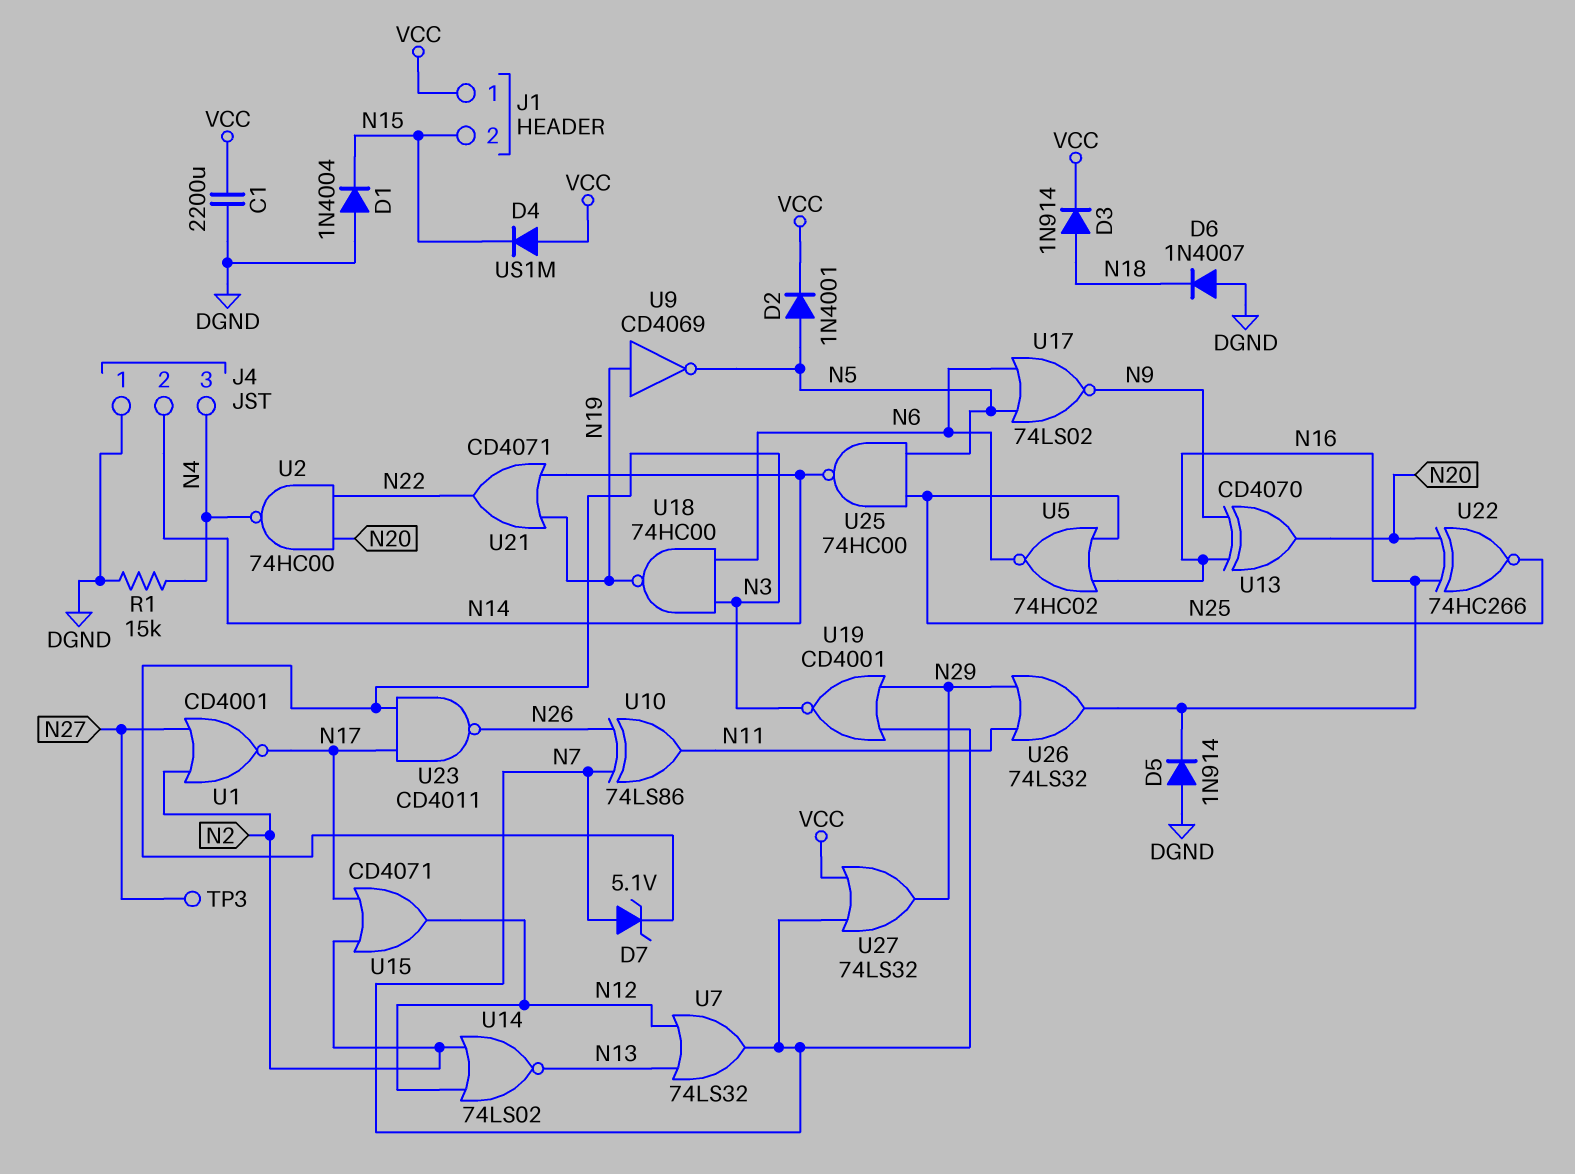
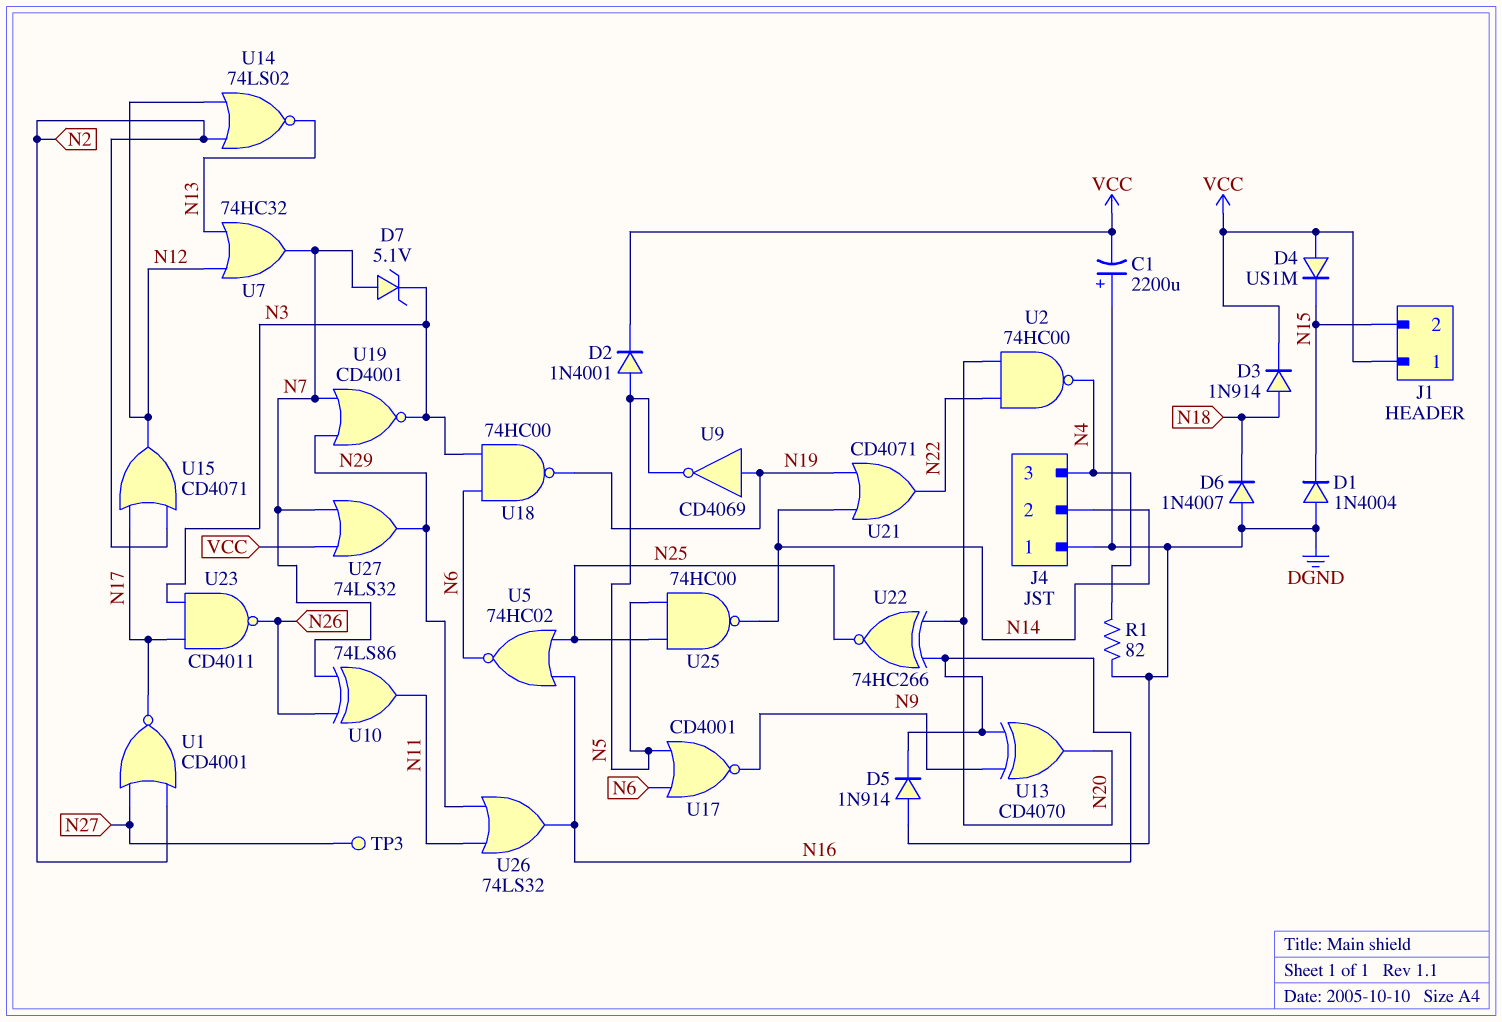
C1: 2200uF (DGND, VCC) -> 2200uF (plus DGND, minus VCC)
R1: 15k (DGND, N4) -> 82 (DGND, N4)
U7: OR 74LS32 (in N12, in N13, out N7) -> OR 74HC32 (in N12, in N13, out N7)
U17: NOR 74LS02 (in N5, in N6, out N9) -> NOR CD4001 (in N5, in N6, out N9)

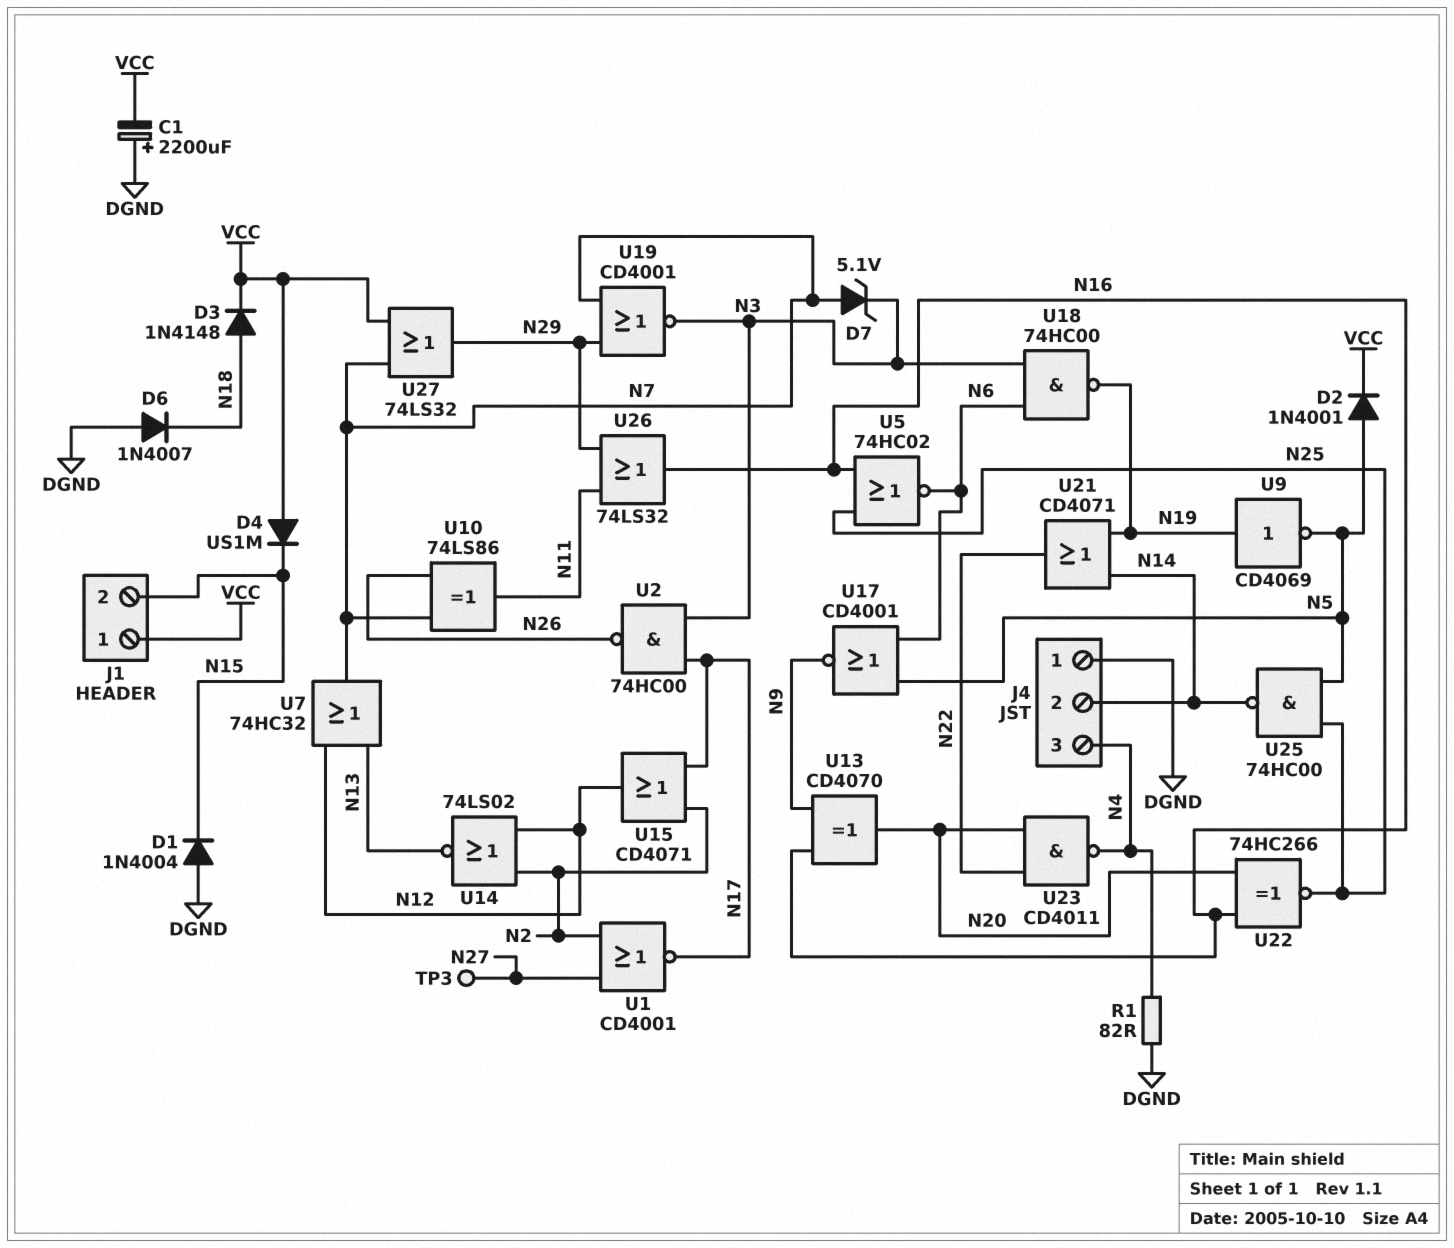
D3: diode 1N914 (A N18, K VCC) -> diode 1N4148 (A N18, K VCC)
D5: diode 1N914 (A DGND, K N16) -> none
U2: NAND 74HC00 (in N20, in N22, out N4) -> NAND 74HC00 (in N3, in N17, out N26)
U23: NAND CD4011 (in N3, in N17, out N26) -> NAND CD4011 (in N20, in N22, out N4)

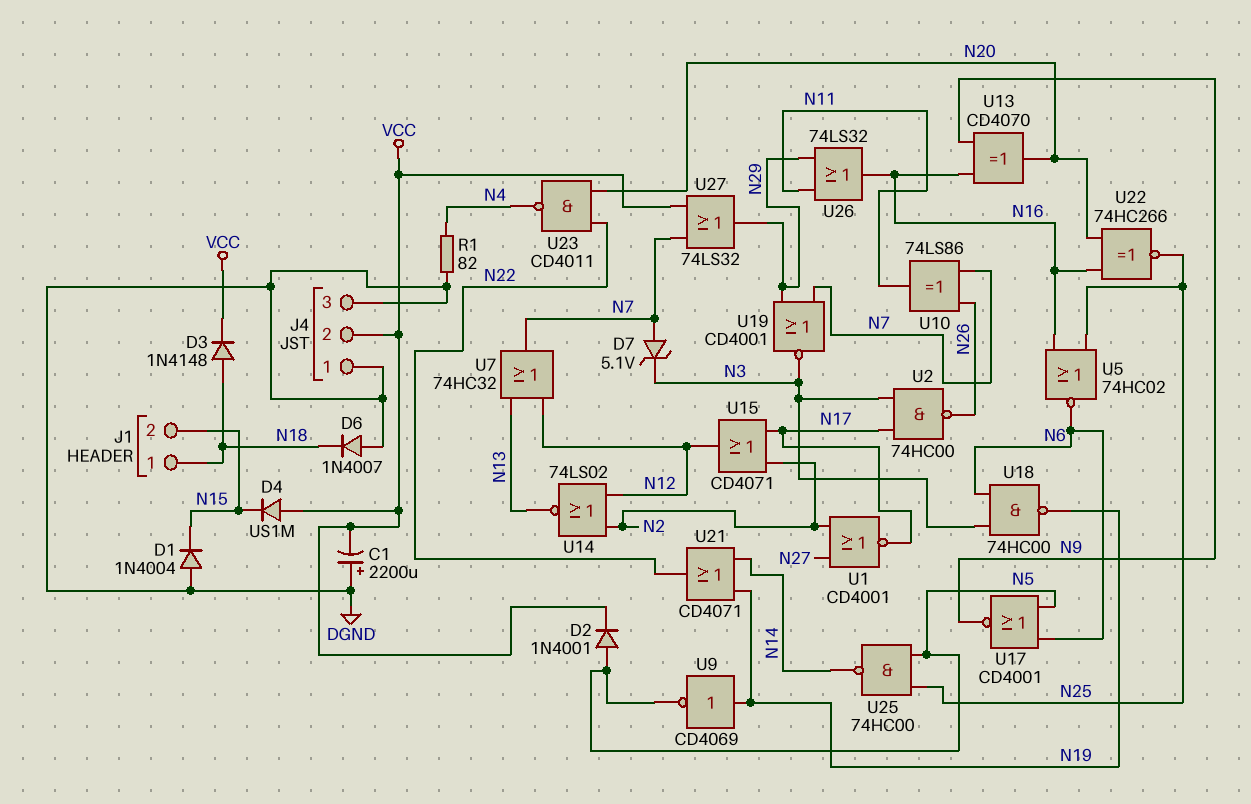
J1 pin 1: VCC -> N18
J4 pin 2: N14 -> VCC
J4 pin 3: N4 -> DGND
TP3: test point (N27) -> none

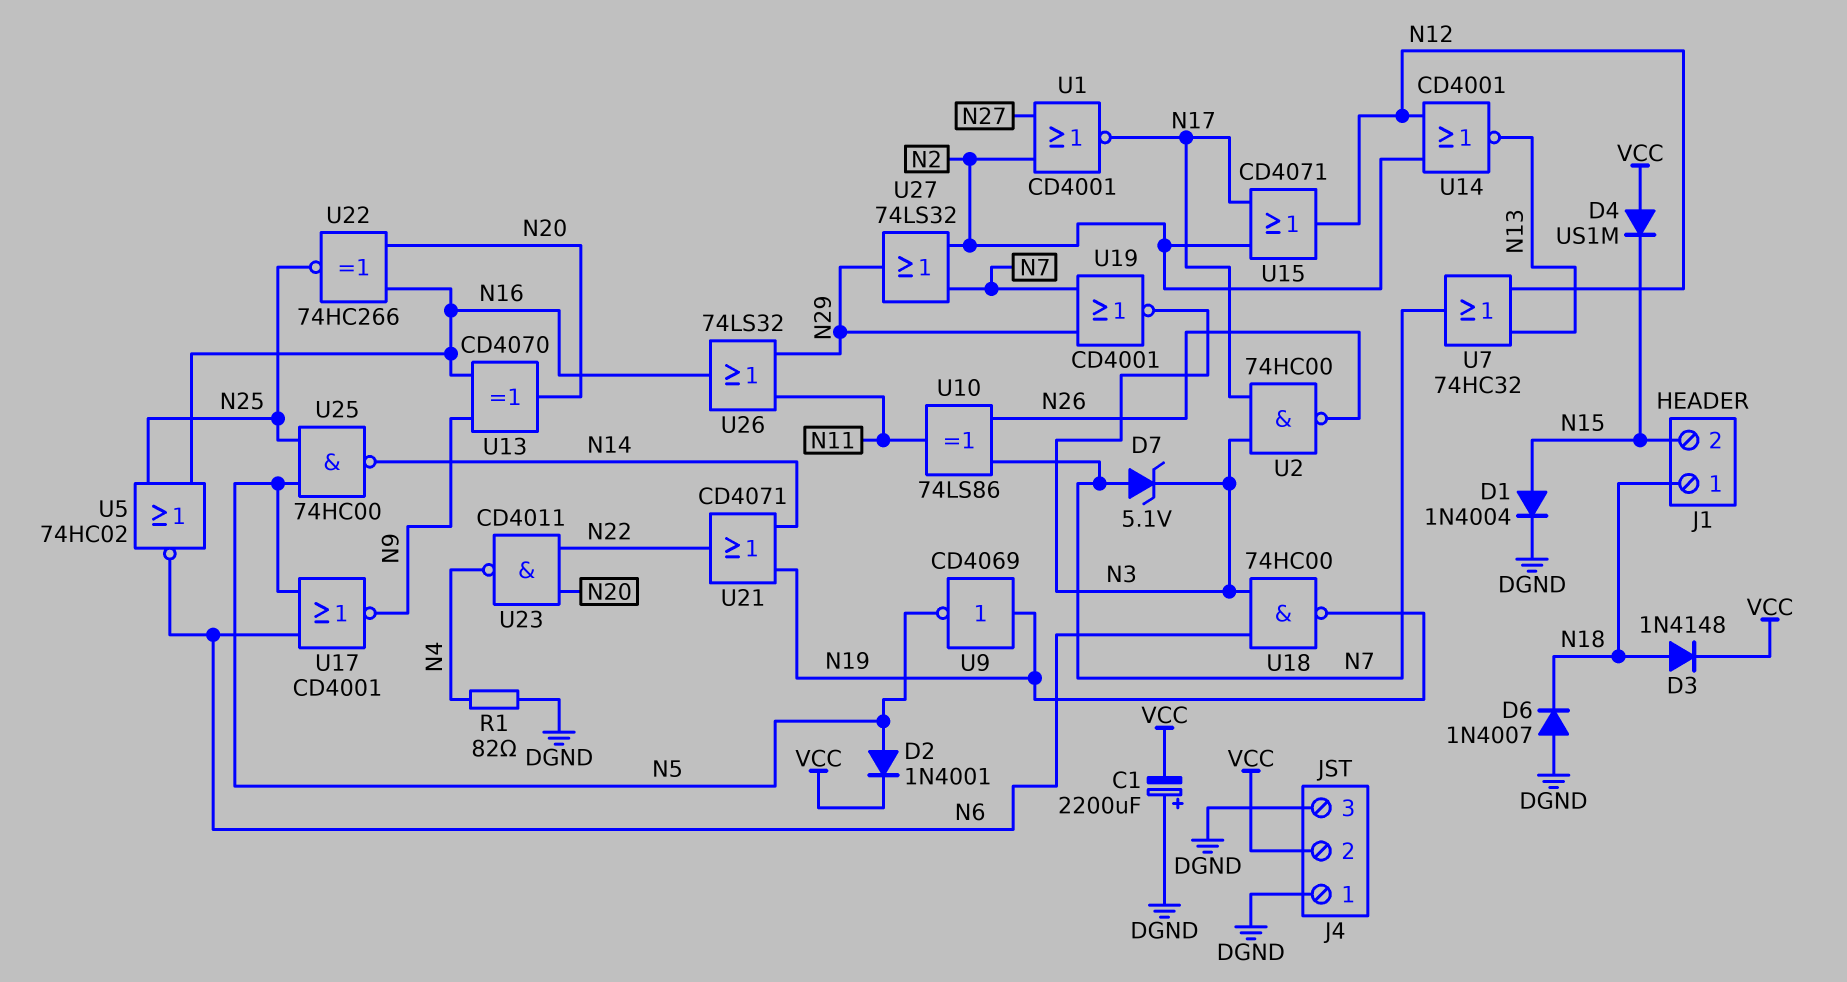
D1: diode 1N4004 (A DGND, K N15) -> diode 1N4004 (A N15, K DGND)
U14: NOR 74LS02 (in N2, in N12, out N13) -> NOR CD4001 (in N2, in N12, out N13)
U27: OR 74LS32 (in N7, in VCC, out N29) -> OR 74LS32 (in N2, in N7, out N29)

